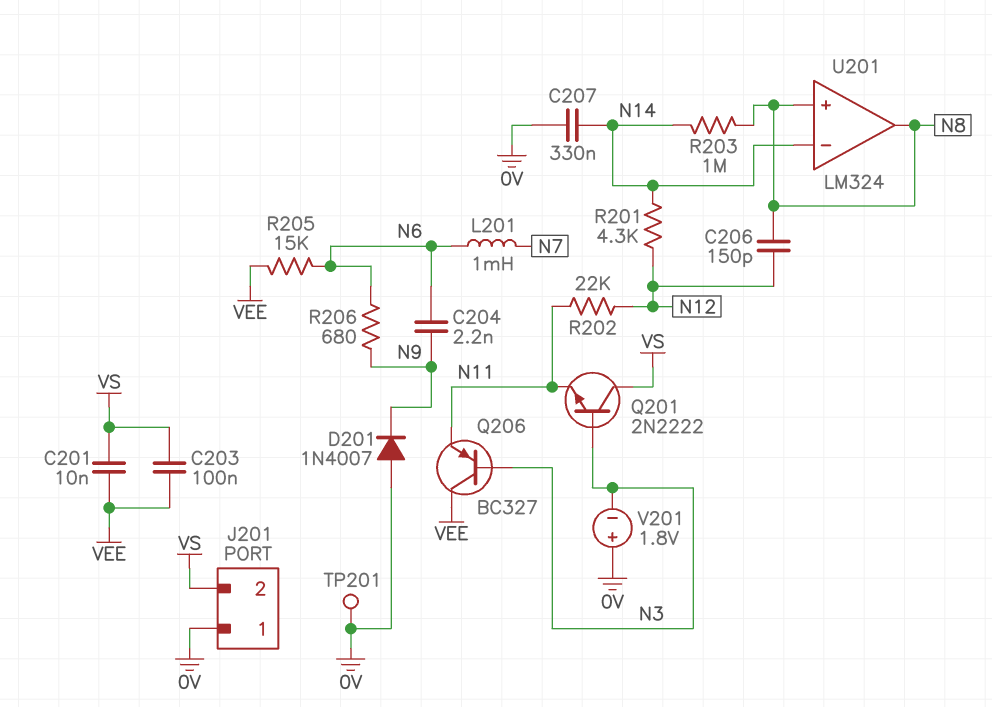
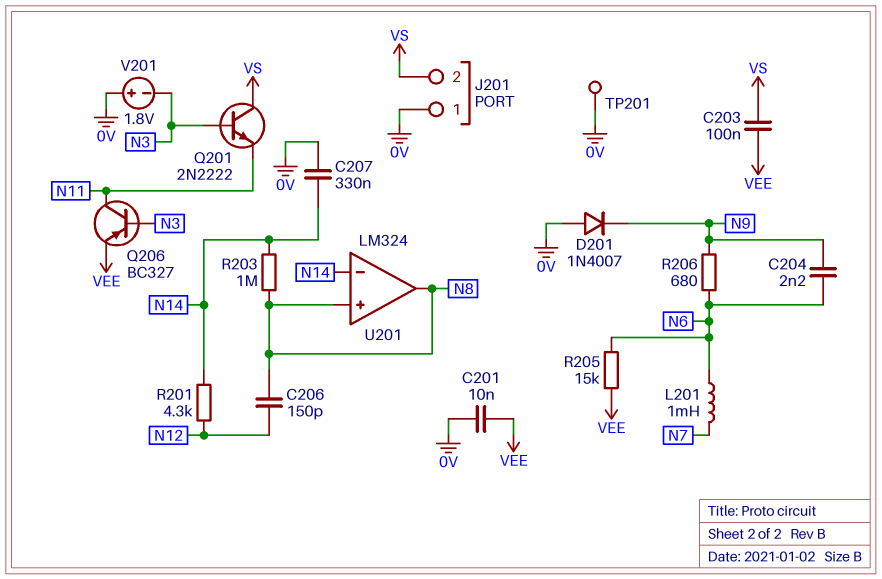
C201: 10nF (VEE, VS) -> 10nF (0V, VEE)
Q206: PNP BC327 (B N3, C VEE, E N11) -> PNP BC327 (B N3, C N11, E VEE)
R202: 22k (N11, N12) -> none

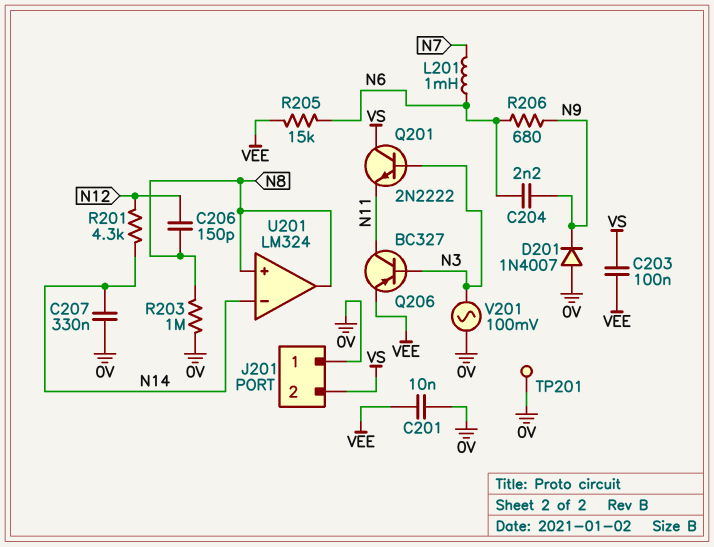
R203: 1M (N8, N14) -> 1M (0V, N8)
V201: 1.8V (plus 0V, minus N3) -> AC 100mV (0V, N3)

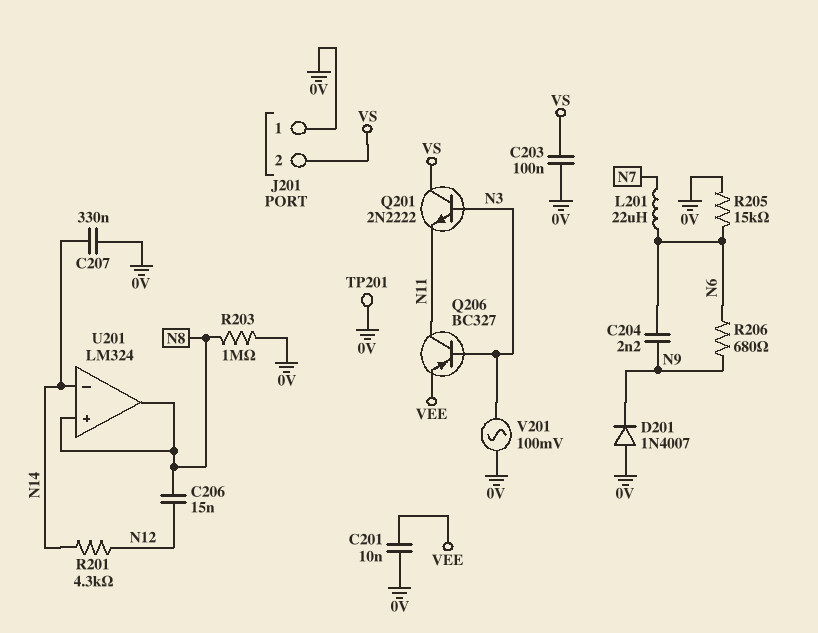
C203: 100nF (VEE, VS) -> 100nF (0V, VS)
C206: 150pF (N8, N12) -> 15nF (N8, N12)
L201: 1mH (N6, N7) -> 22uH (N6, N7)
R205: 15k (N6, VEE) -> 15k (0V, N6)

